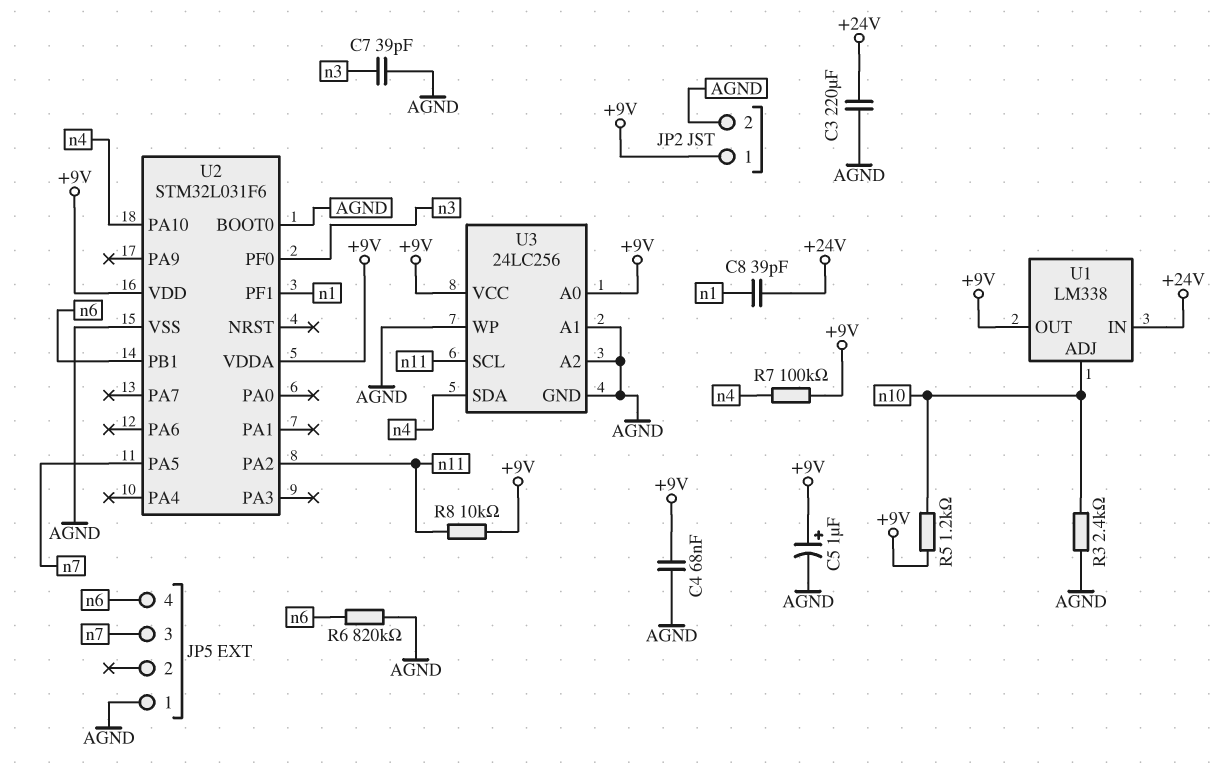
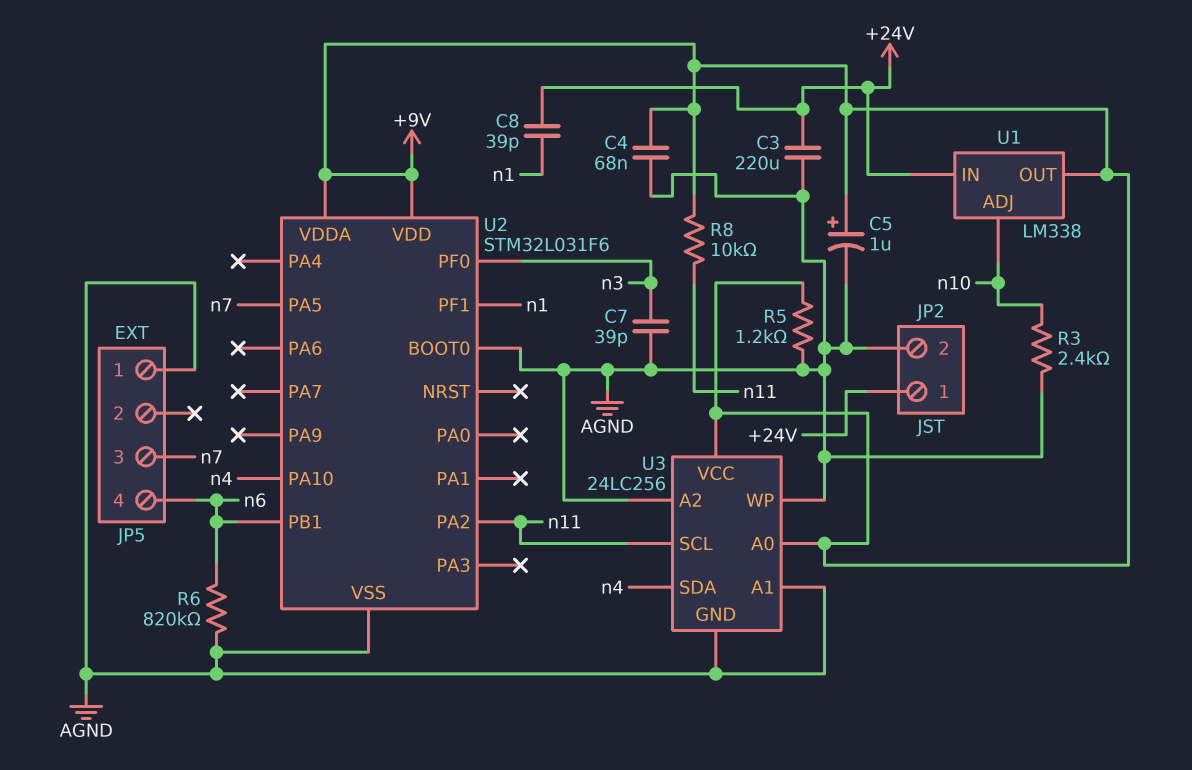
JP2 pin 1: +9V -> +24V
R5: 1.2k (+9V, n10) -> 1.2k (+9V, AGND)
R7: 100k (+9V, n4) -> none

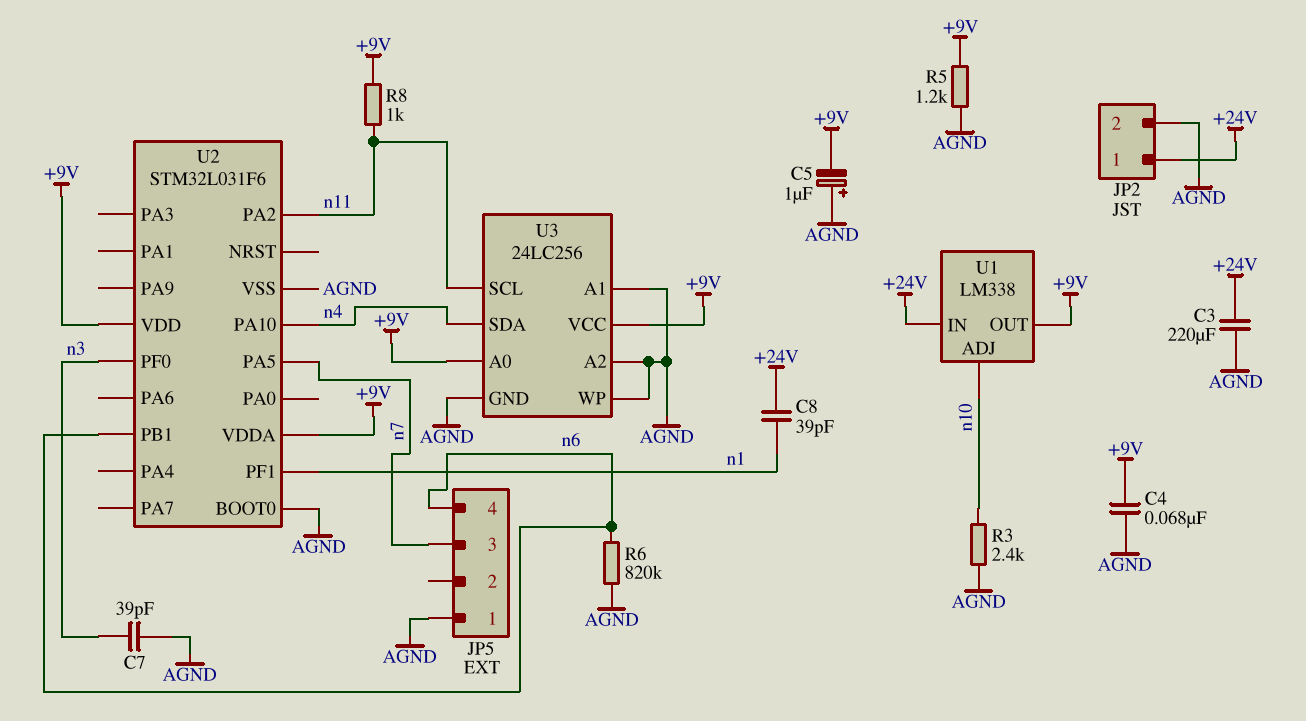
C5: 1uF (plus +9V, minus AGND) -> 1uF (plus AGND, minus +9V)
R8: 10k (+9V, n11) -> 1k (+9V, n11)

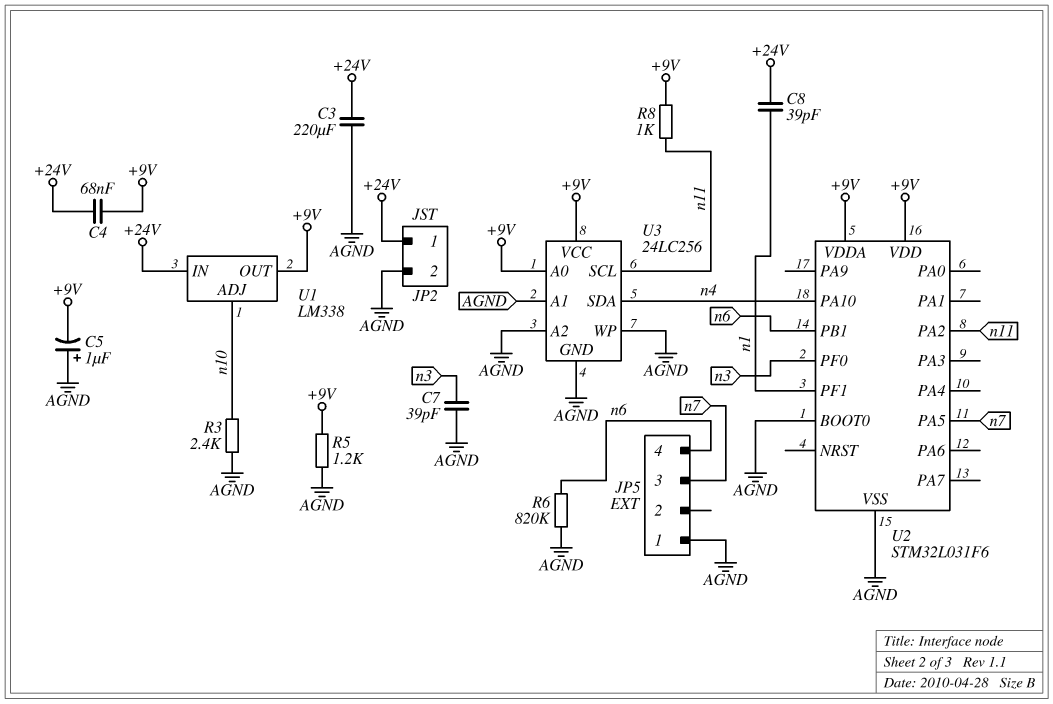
C4: 68nF (+9V, AGND) -> 68nF (+9V, +24V)

